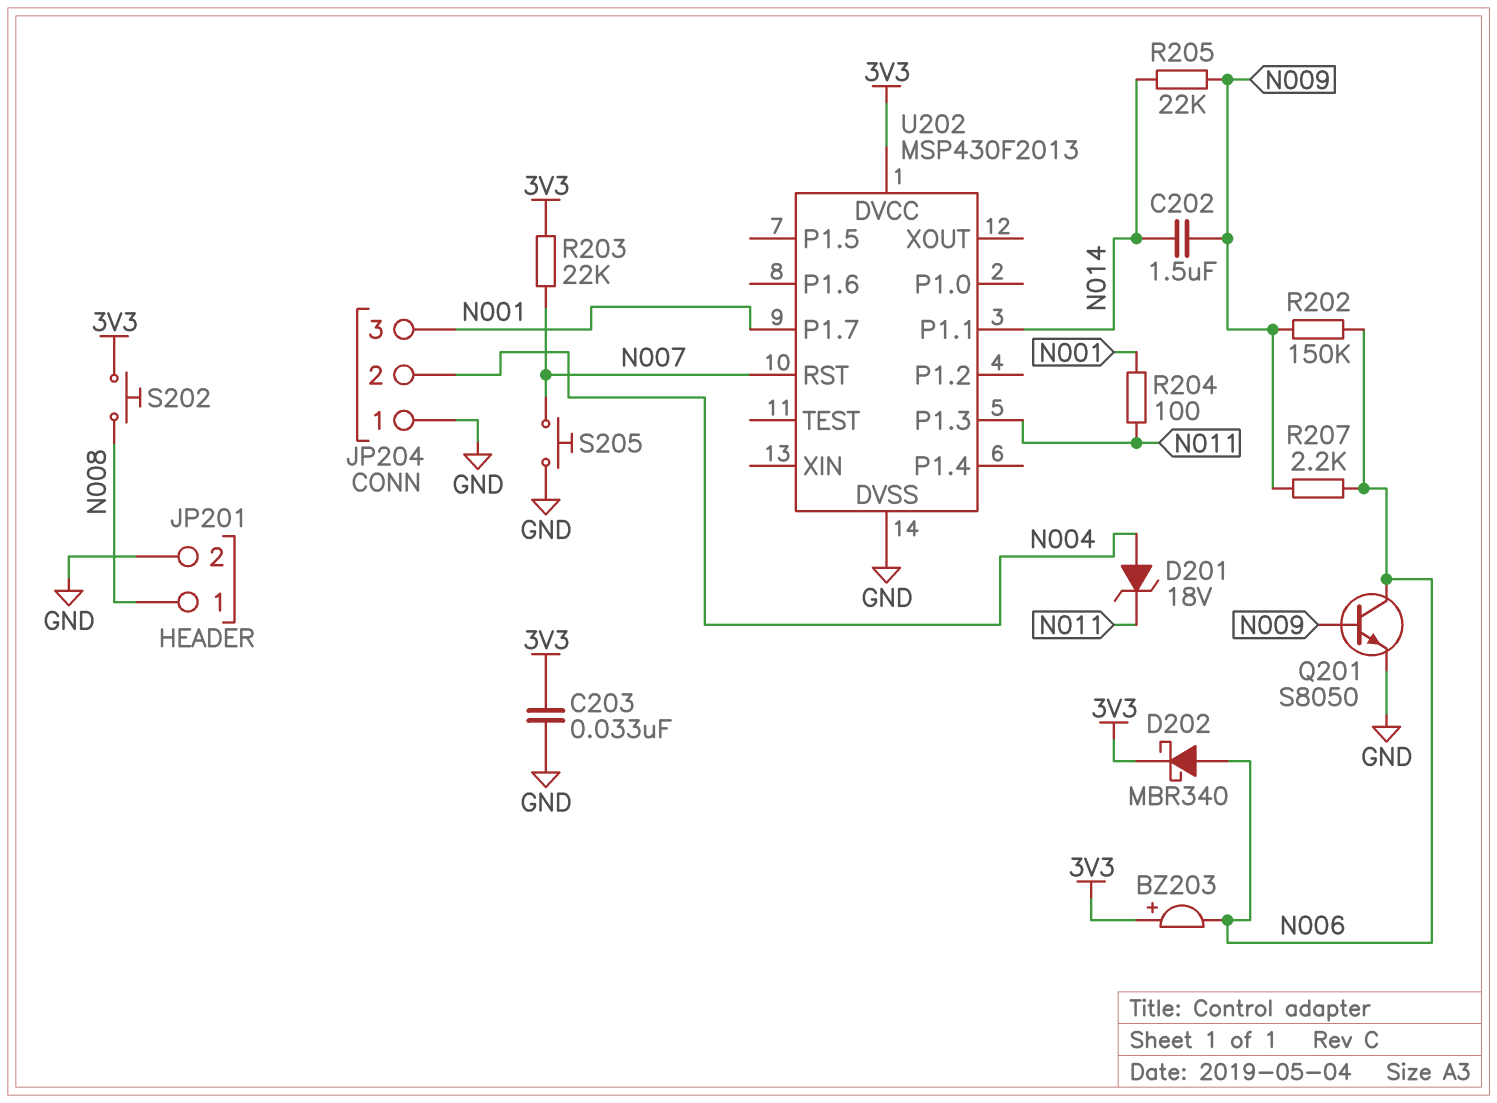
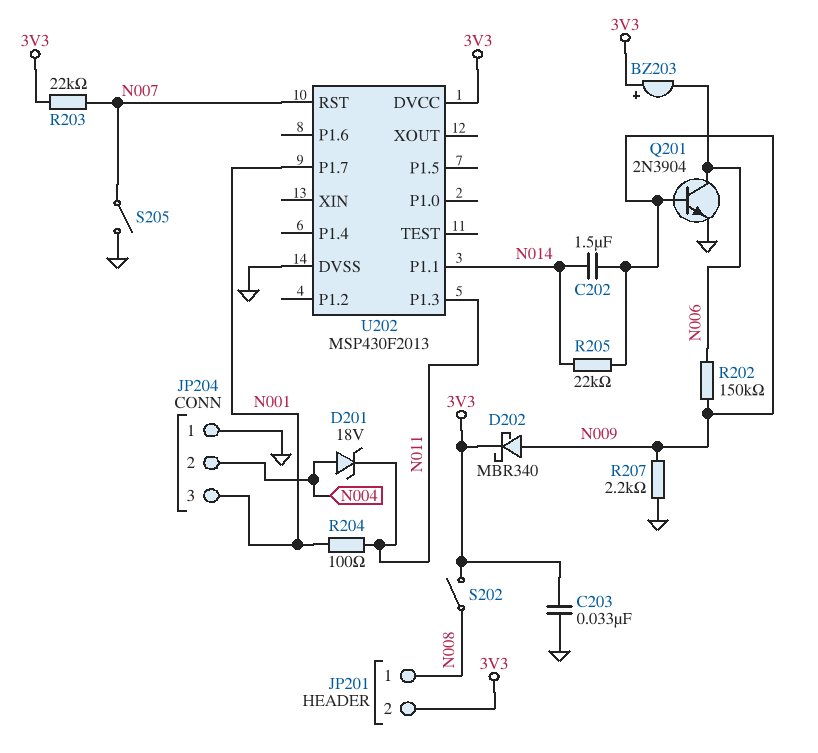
D202: schottky MBR340 (A N006, K 3V3) -> schottky MBR340 (A N009, K 3V3)
JP201 pin 2: GND -> 3V3
Q201: NPN S8050 (B N009, C N006, E GND) -> NPN 2N3904 (B N009, C N006, E GND)
R207: 2.2k (N006, N009) -> 2.2k (GND, N009)
S202: button (3V3, N008) -> switch (3V3, N008)
S205: button (GND, N007) -> switch (GND, N007)

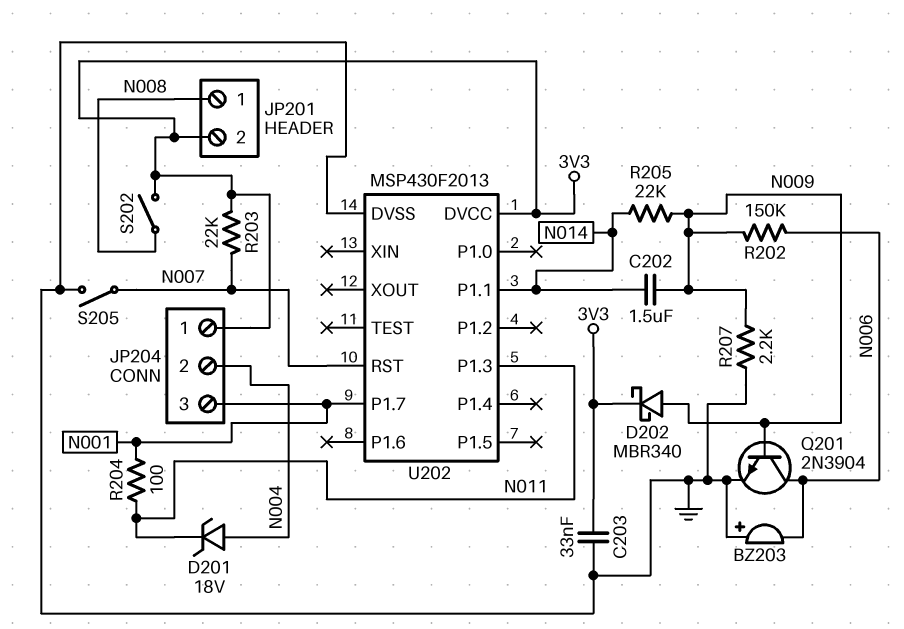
BZ203: buzzer (plus 3V3, minus N006) -> buzzer (plus GND, minus N006)
JP204 pin 1: GND -> 3V3

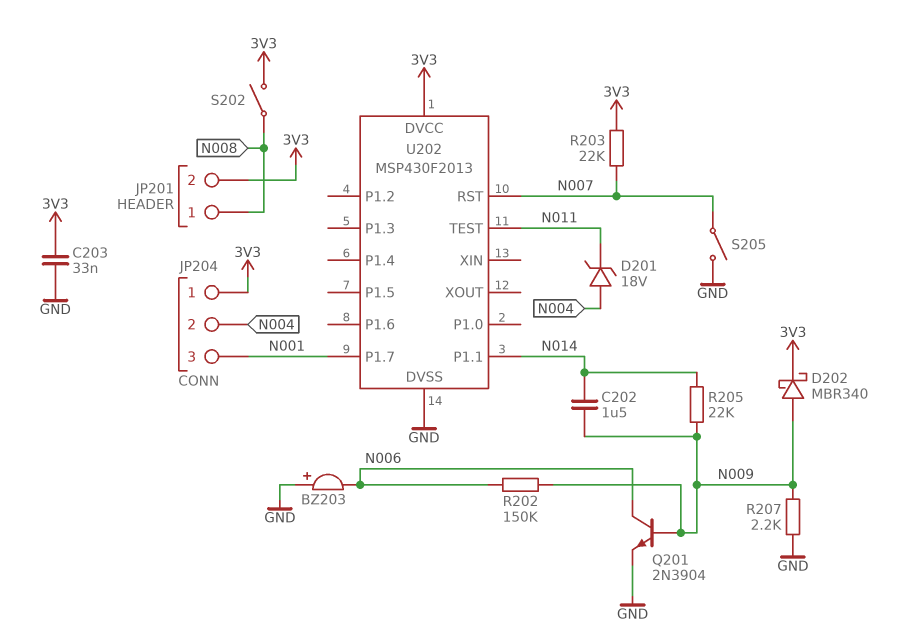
R204: 100 (N001, N011) -> none
U202 pin P1.3: N011 -> none
U202 pin TEST: none -> N011

